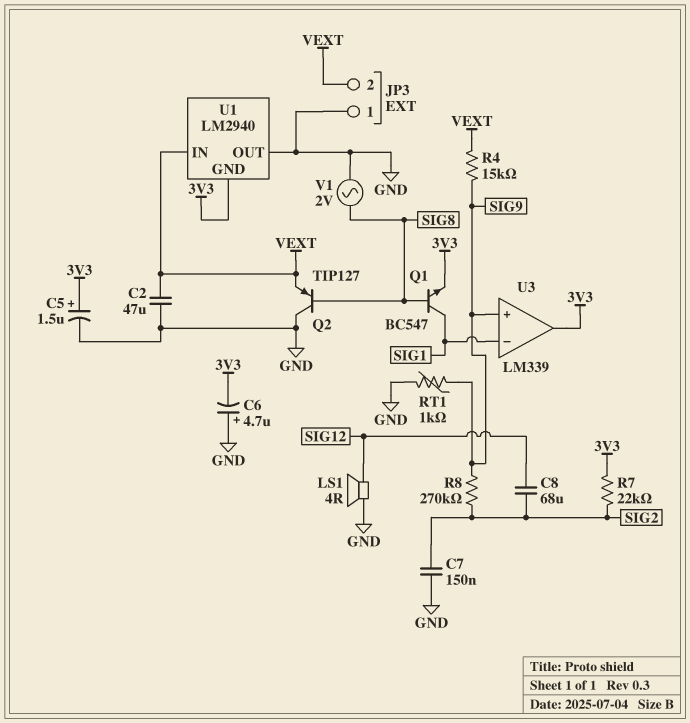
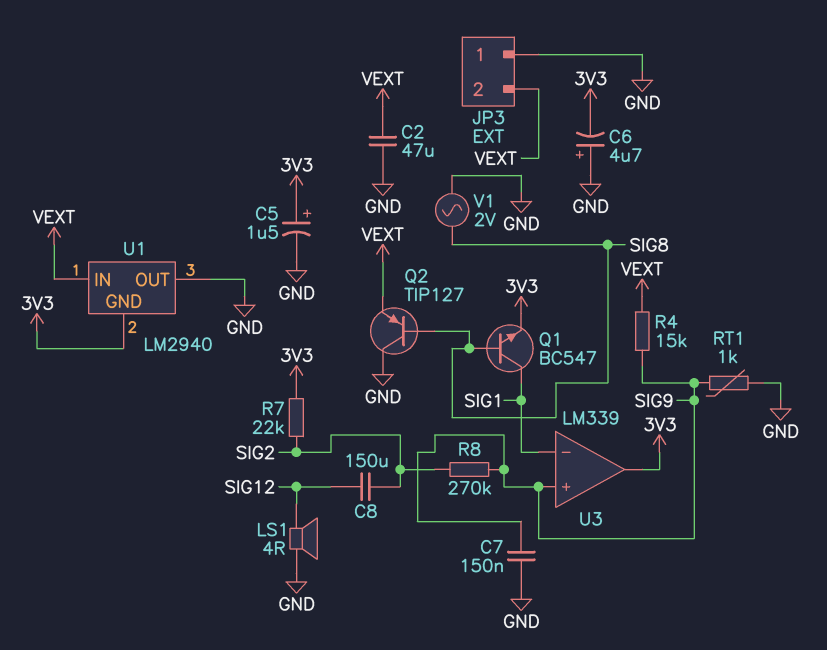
C7: 150nF (GND, SIG2) -> 150nF (GND, SIG9)
C8: 68uF (SIG2, SIG12) -> 150uF (SIG2, SIG12)

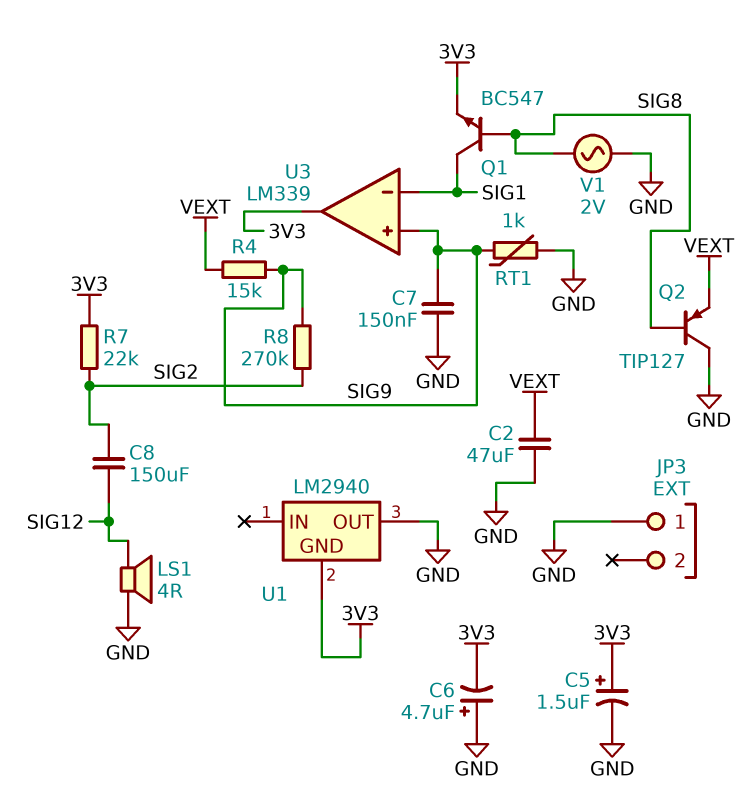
JP3 pin 2: VEXT -> none
U1 pin IN: VEXT -> none

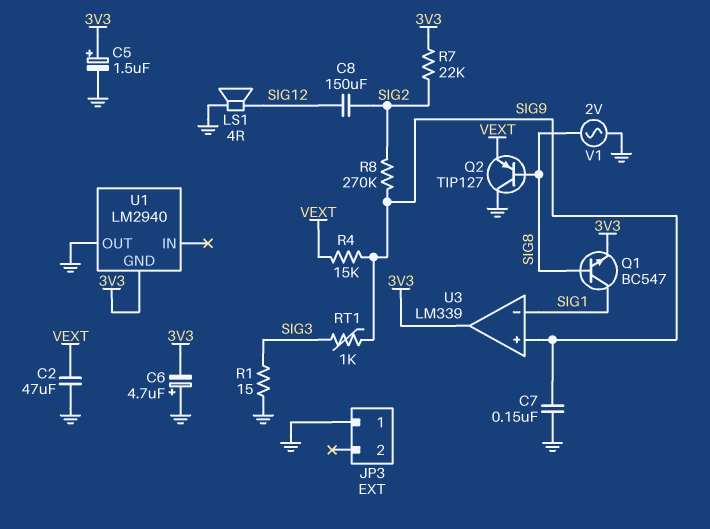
R1: none -> 15 (GND, SIG3)
RT1: 1k (GND, SIG9) -> 1k (SIG3, SIG9)

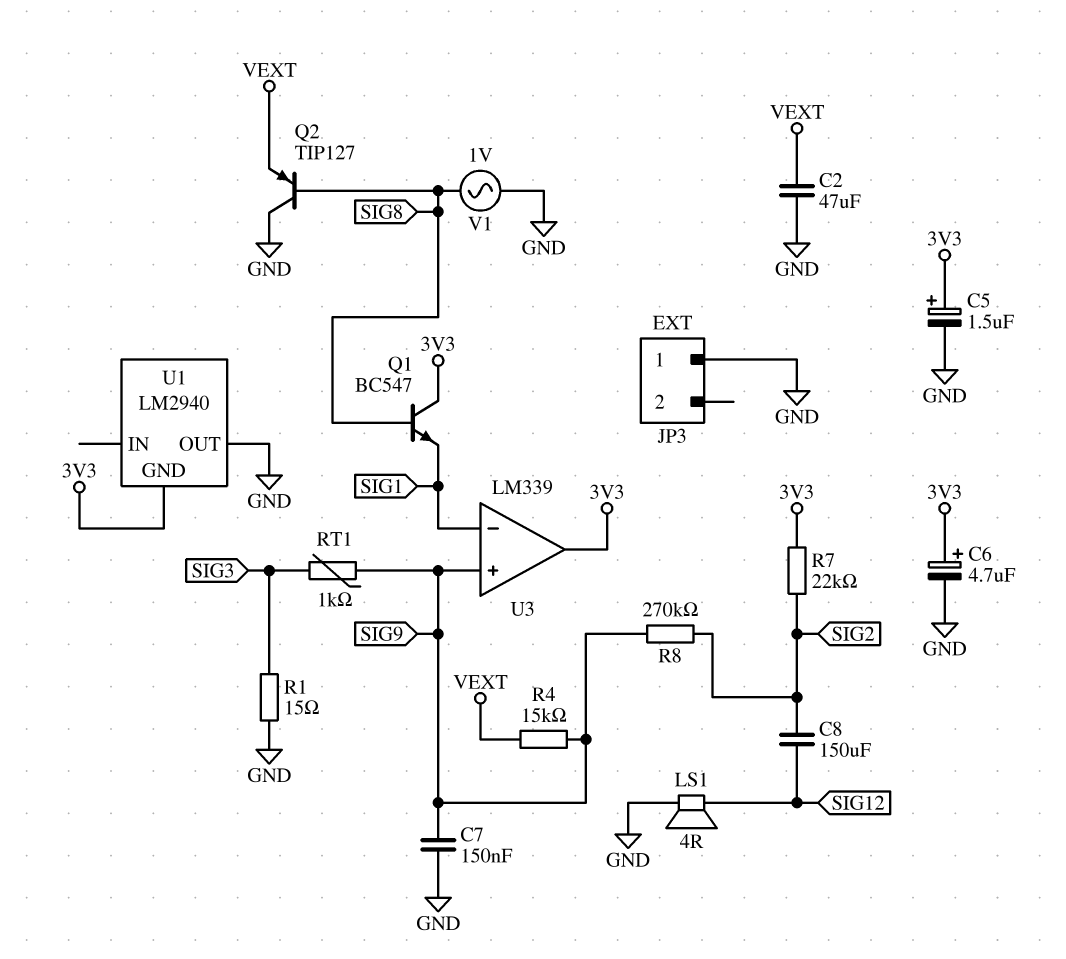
C6: 4.7uF (plus GND, minus 3V3) -> 4.7uF (plus 3V3, minus GND)
Q1: NPN BC547 (B SIG8, C SIG1, E 3V3) -> NPN BC547 (B SIG8, C 3V3, E SIG1)
V1: AC 2V (GND, SIG8) -> AC 1V (GND, SIG8)

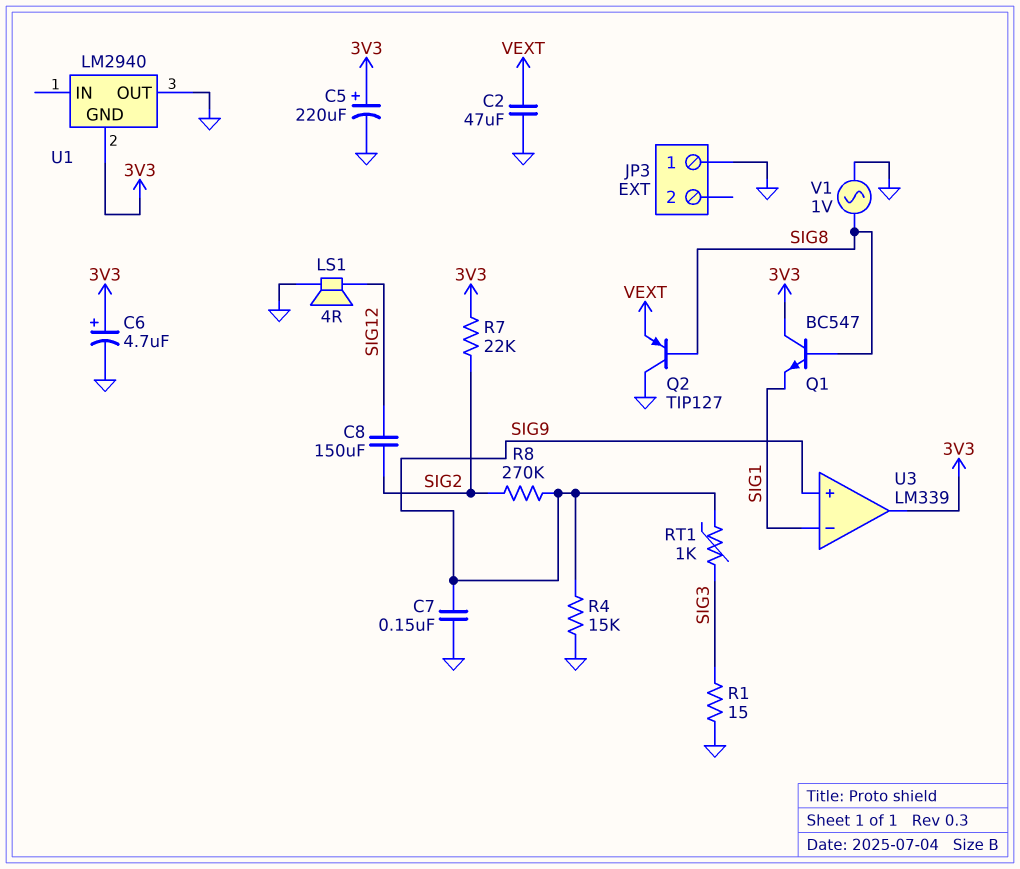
C5: 1.5uF (plus 3V3, minus GND) -> 220uF (plus 3V3, minus GND)
R4: 15k (SIG9, VEXT) -> 15k (GND, SIG9)

